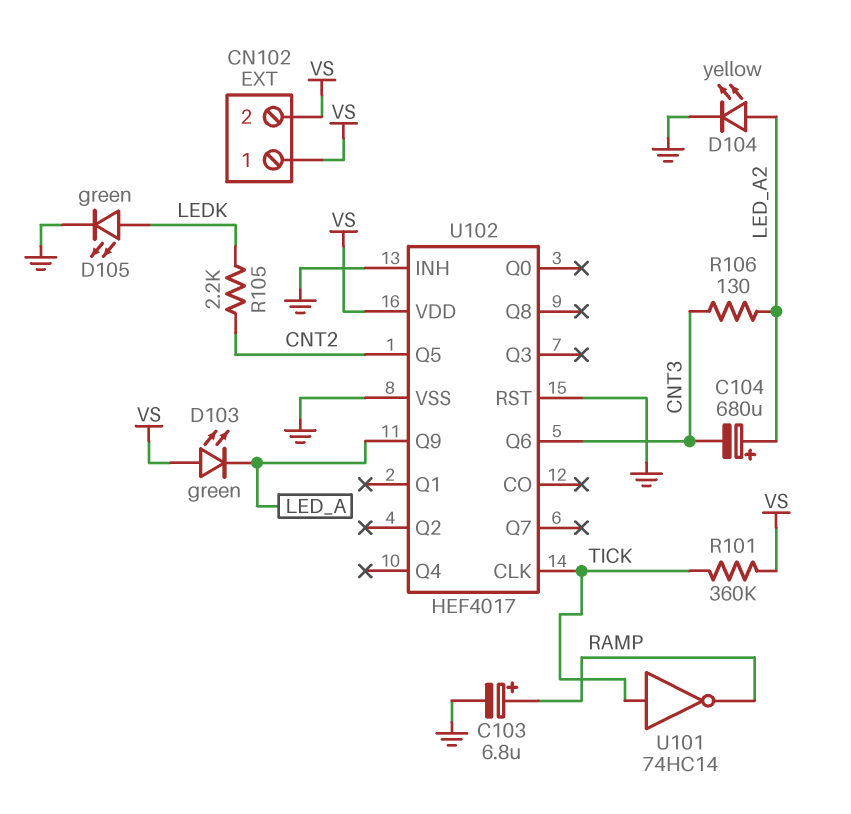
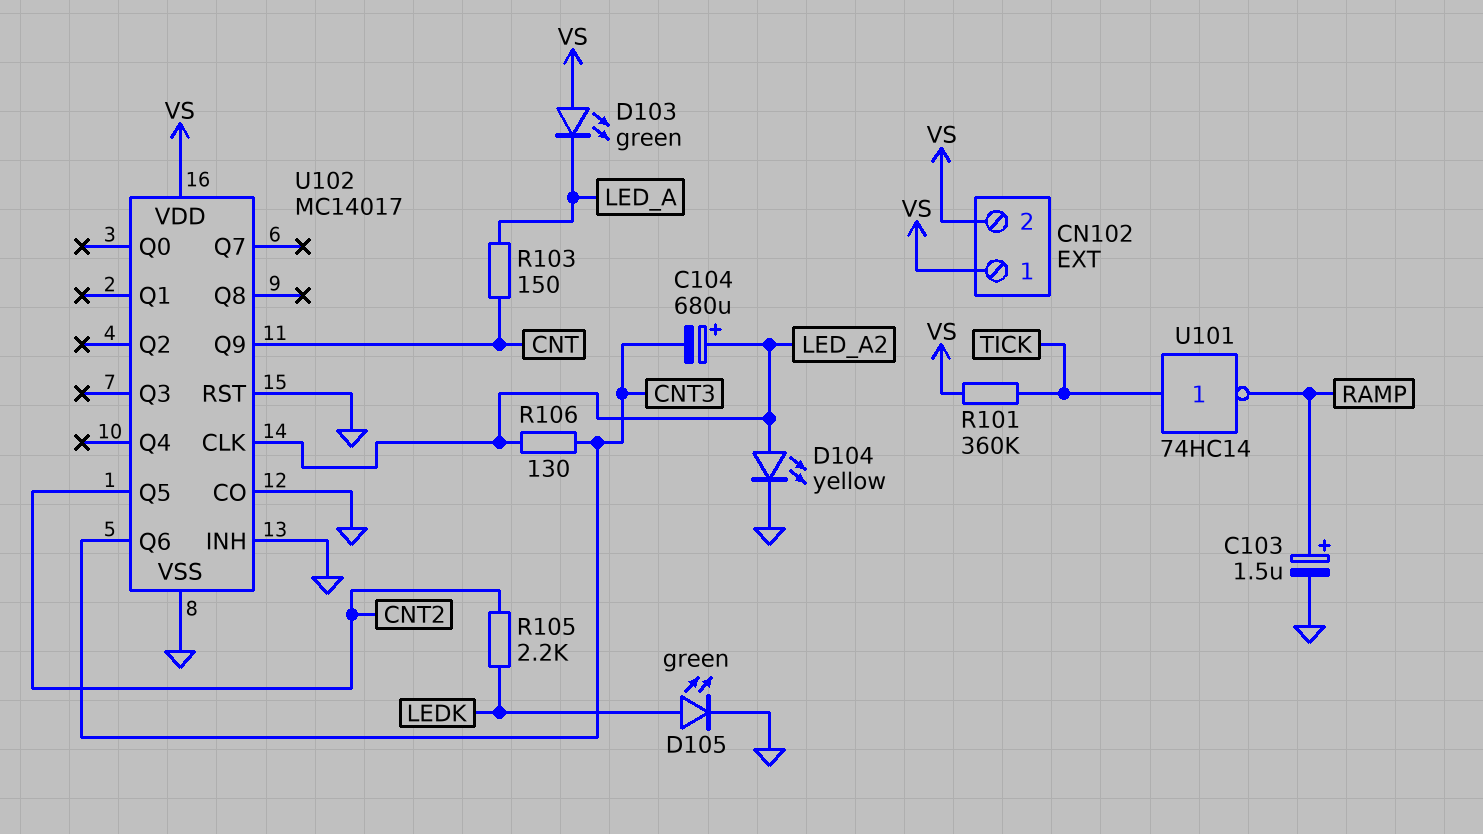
C103: 6.8uF (plus RAMP, minus GND) -> 1.5uF (plus RAMP, minus GND)
R103: none -> 150 (CNT, LED_A)
U102: HEF4017 -> MC14017
U102 pin CLK: TICK -> LED_A2
U102 pin CO: none -> GND
U102 pin Q9: LED_A -> CNT

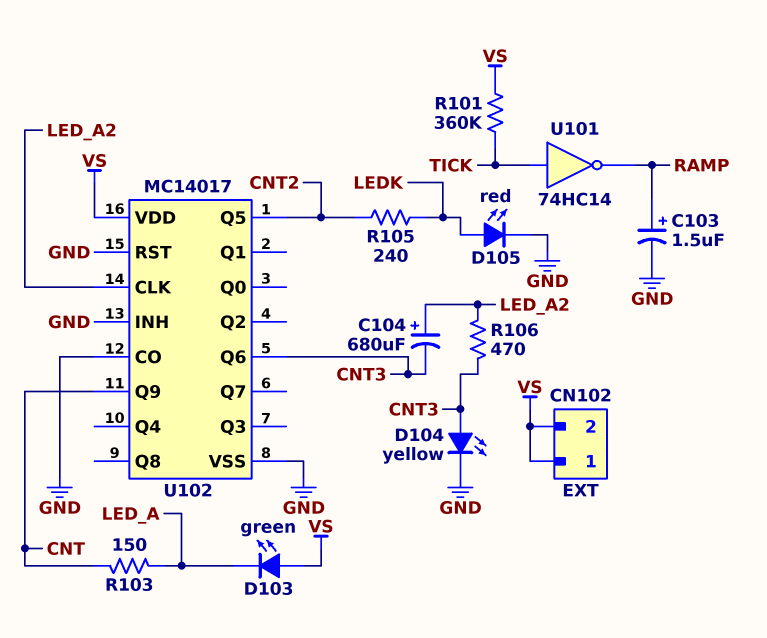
D104: LED yellow (A LED_A2, K GND) -> LED yellow (A CNT3, K GND)
D105: LED green (A LEDK, K GND) -> LED red (A LEDK, K GND)
R105: 2.2k (CNT2, LEDK) -> 240 (CNT2, LEDK)
R106: 130 (CNT3, LED_A2) -> 470 (CNT3, LED_A2)

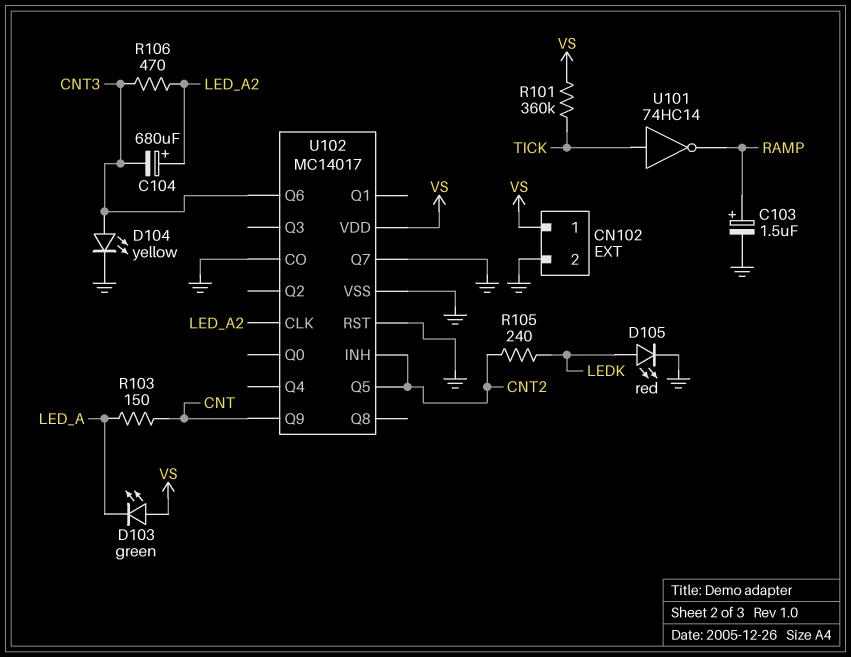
CN102 pin 2: VS -> GND
U102 pin INH: GND -> CNT2
U102 pin Q7: none -> GND

